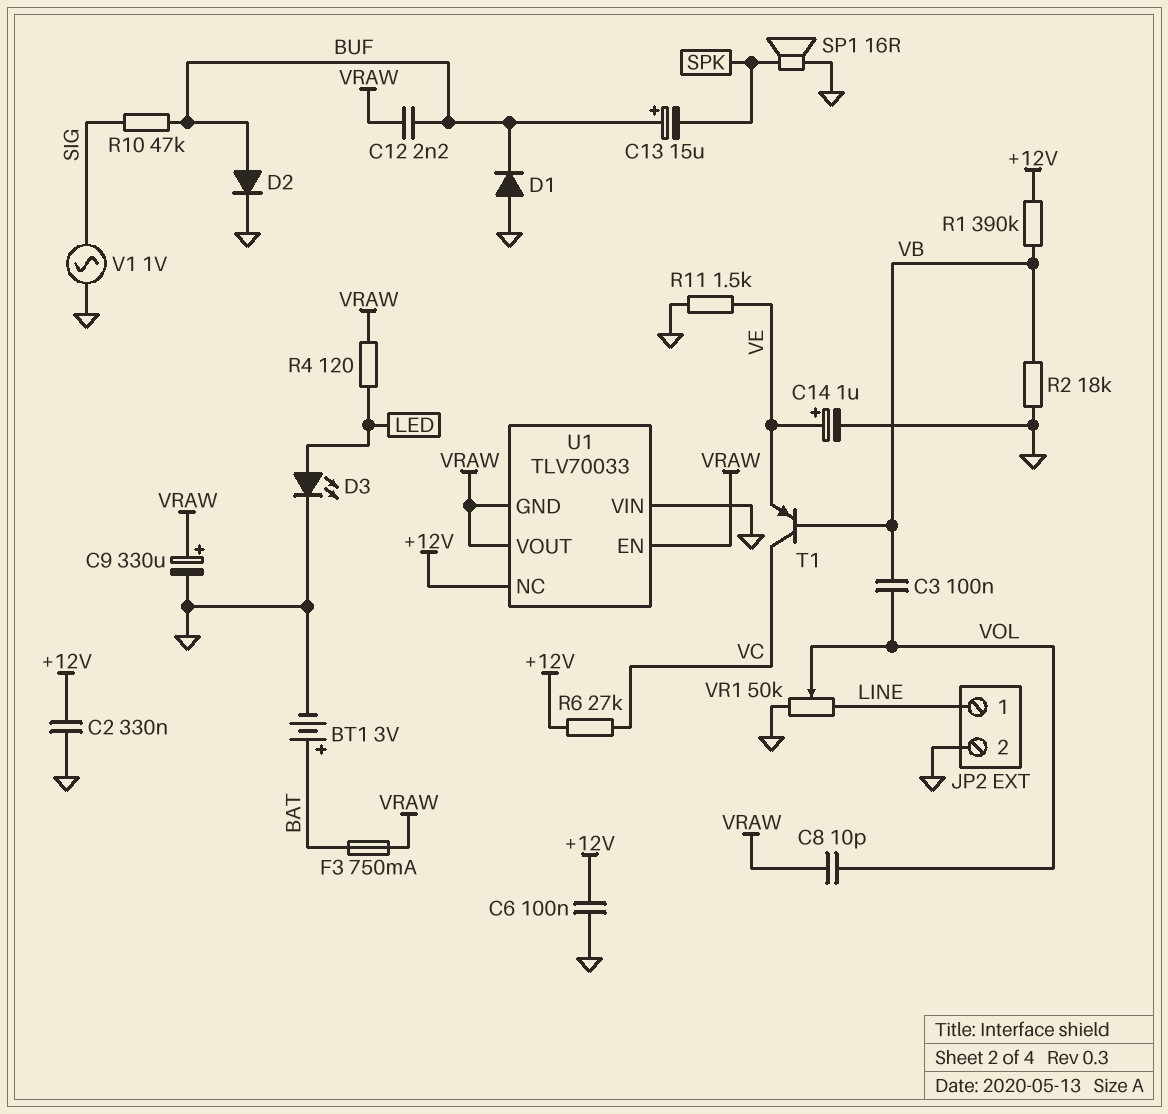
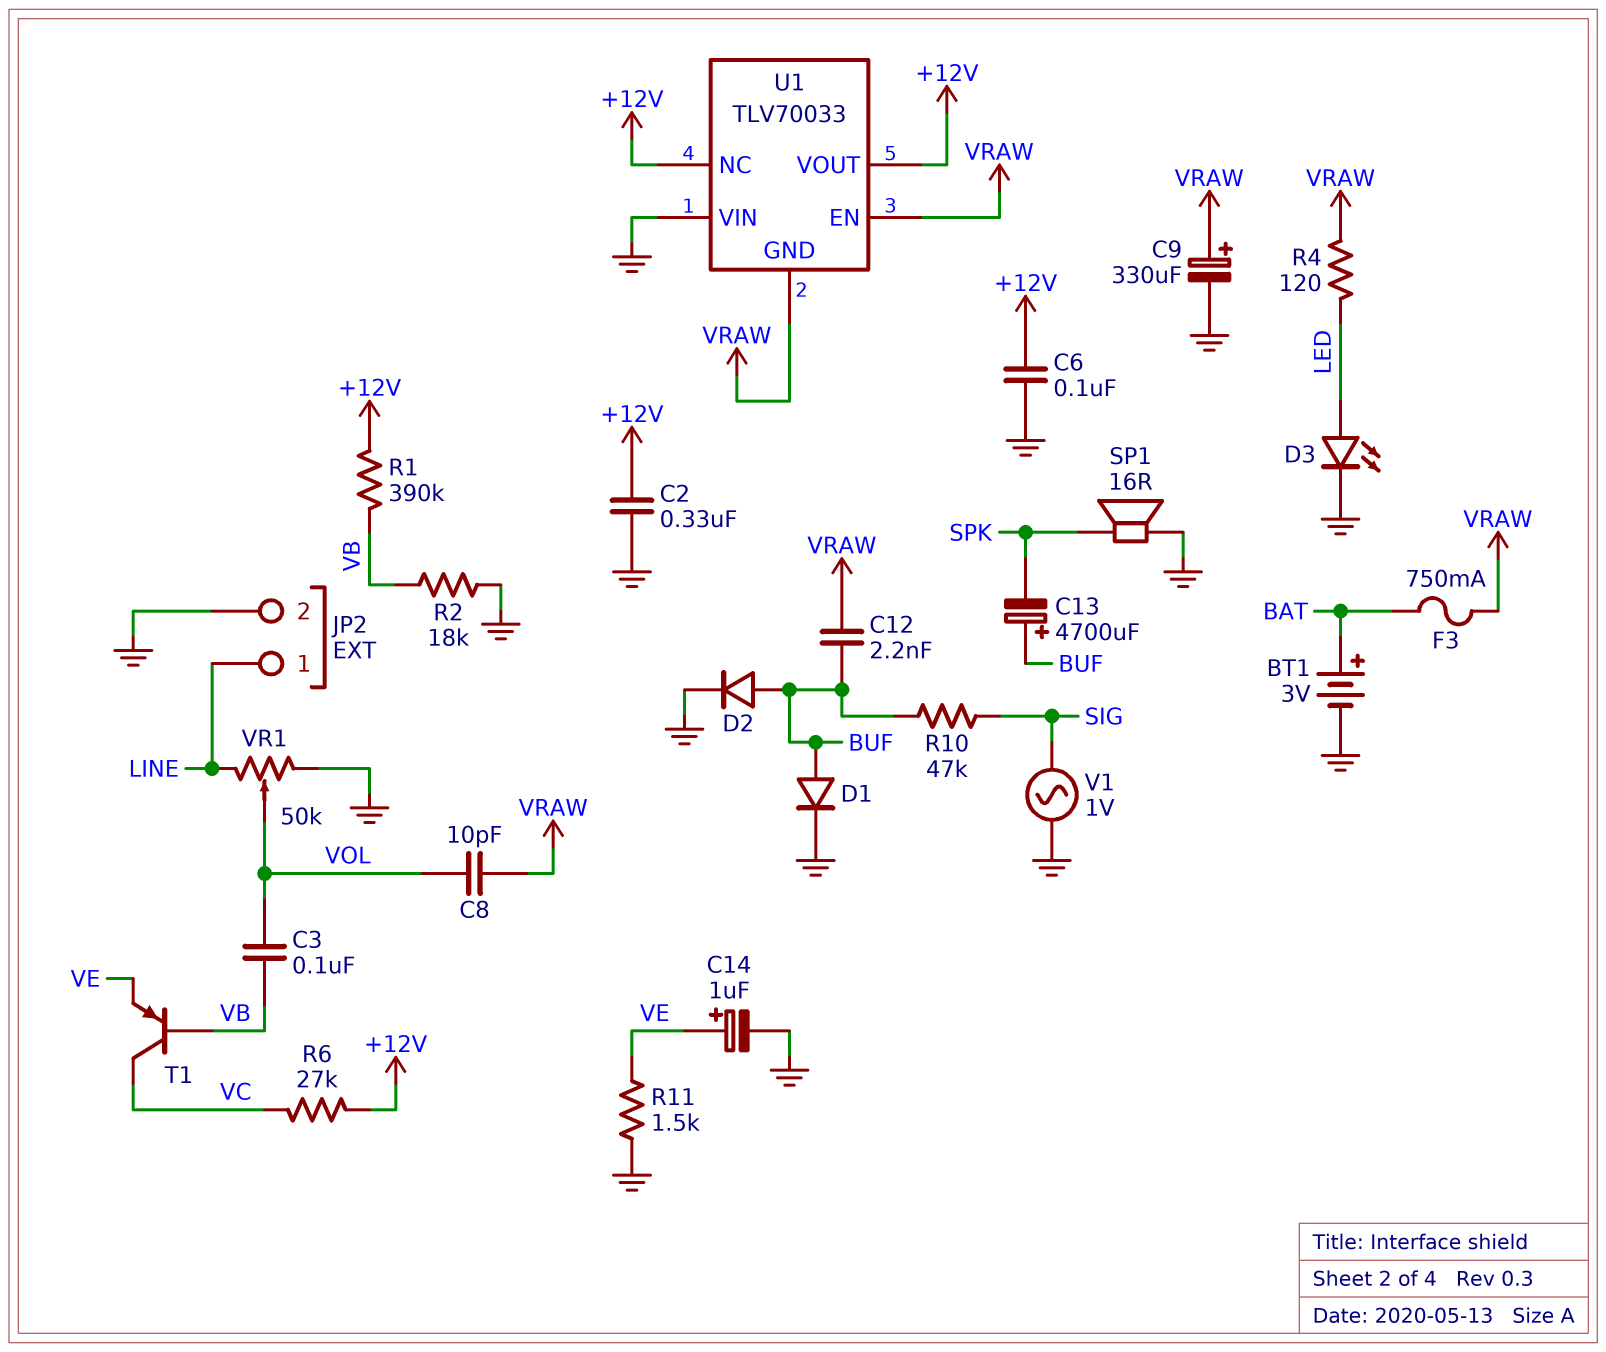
C13: 15uF (plus BUF, minus SPK) -> 4700uF (plus BUF, minus SPK)
D1: diode (A GND, K BUF) -> diode (A BUF, K GND)
U1 pin VOUT: VRAW -> +12V

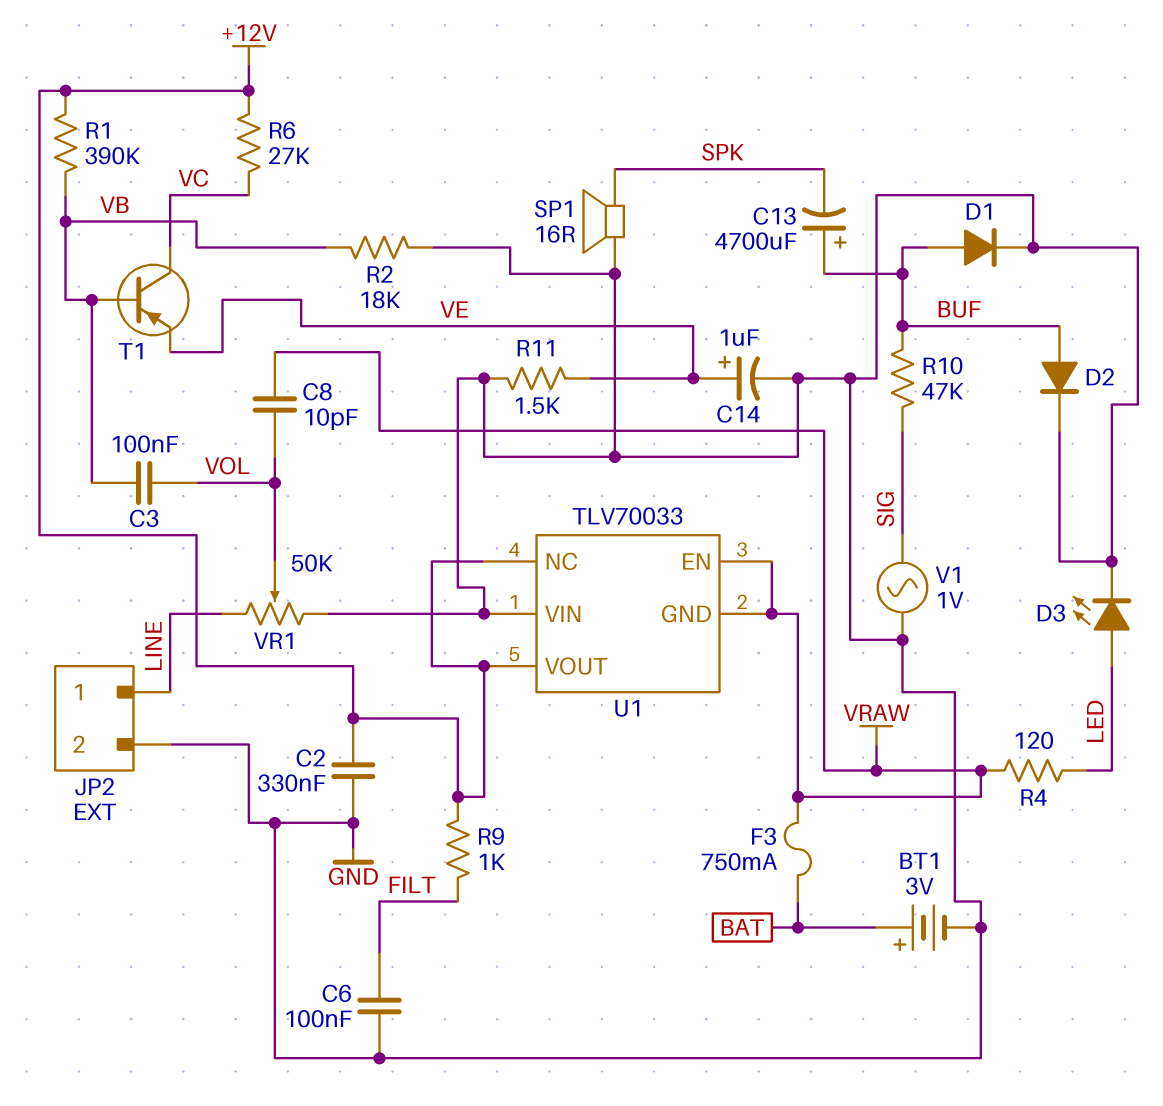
C6: 100nF (+12V, GND) -> 100nF (FILT, GND)
C9: 330uF (plus VRAW, minus GND) -> none
C12: 2.2nF (BUF, VRAW) -> none
R9: none -> 1k (+12V, FILT)

